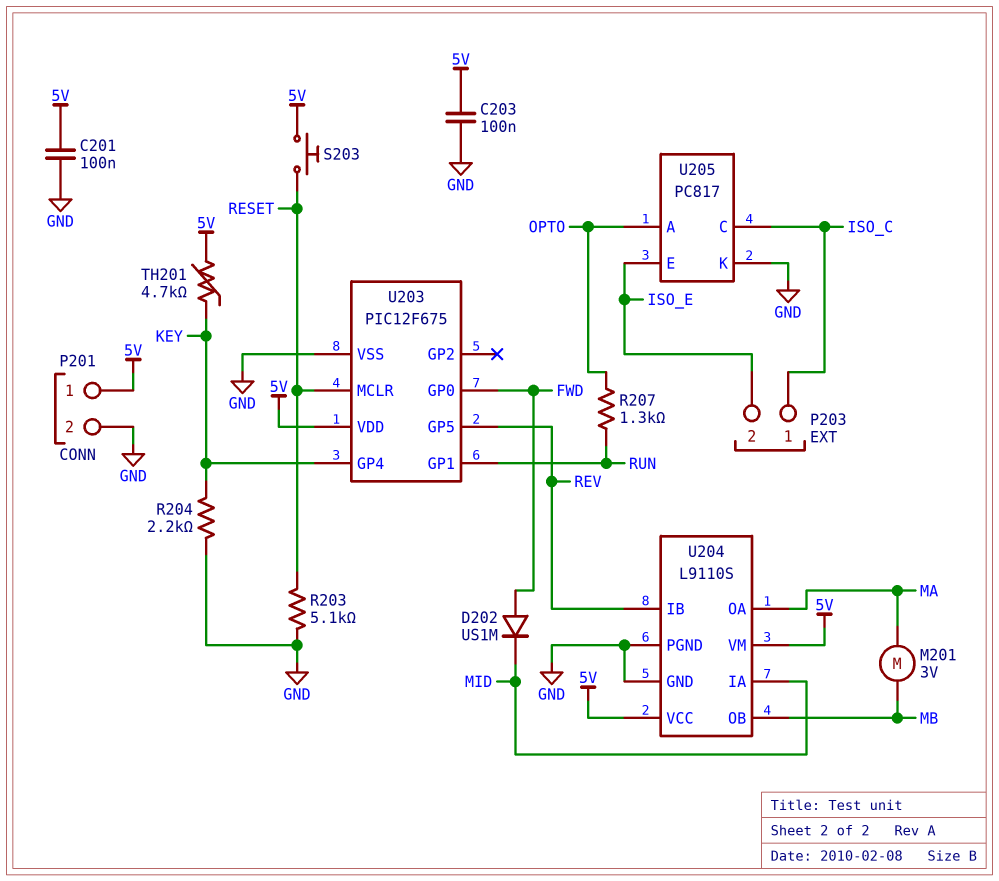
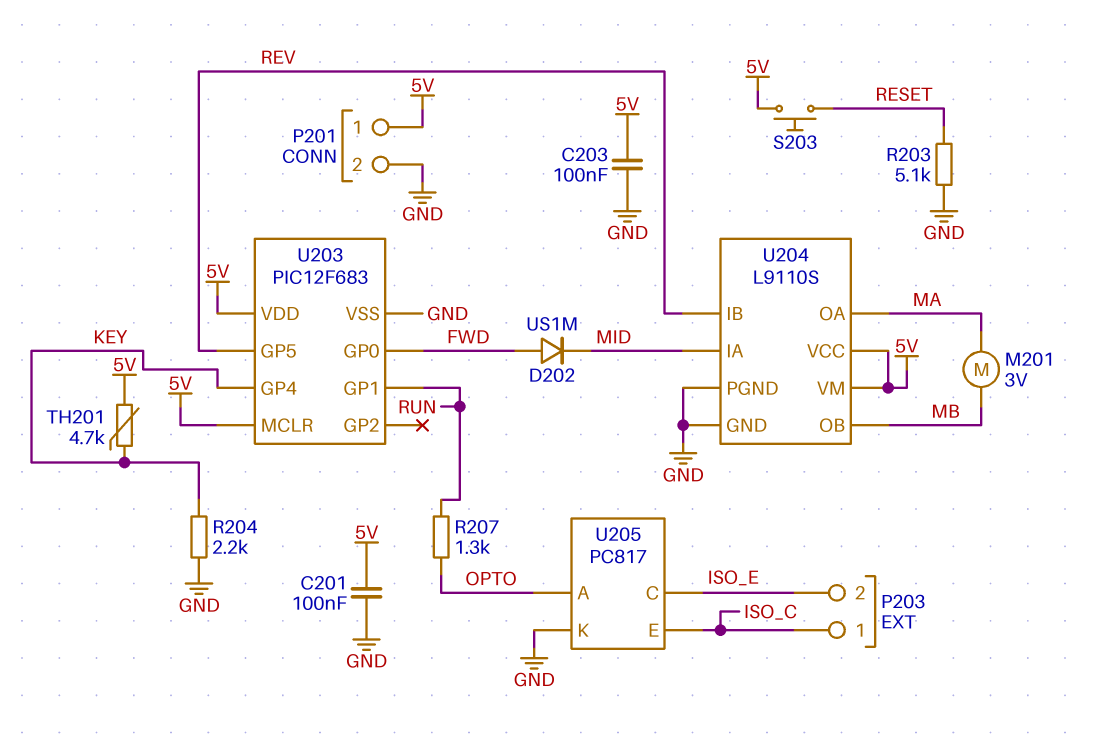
U203: PIC12F675 -> PIC12F683
U203 pin MCLR: RESET -> 5V
U205 pin C: ISO_C -> ISO_E
U205 pin E: ISO_E -> ISO_C

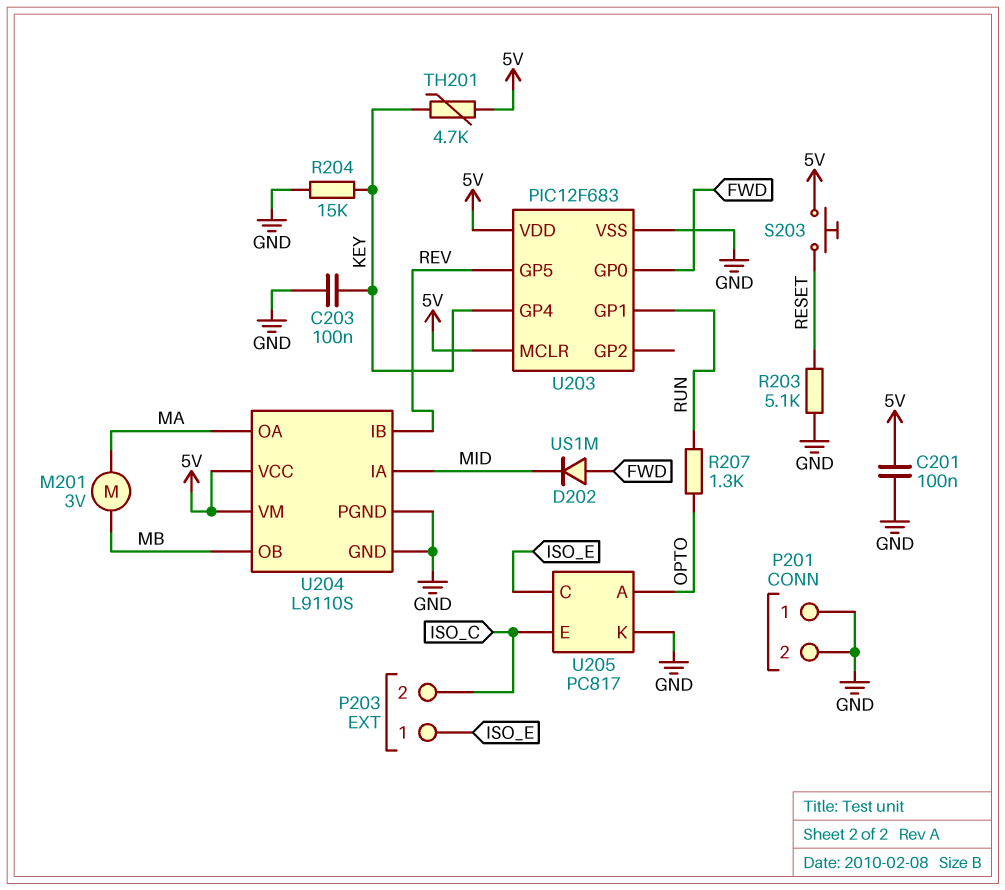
C203: 100nF (5V, GND) -> 100nF (GND, KEY)
P201 pin 1: 5V -> GND
P203 pin 1: ISO_C -> ISO_E
P203 pin 2: ISO_E -> ISO_C
R204: 2.2k (GND, KEY) -> 15k (GND, KEY)

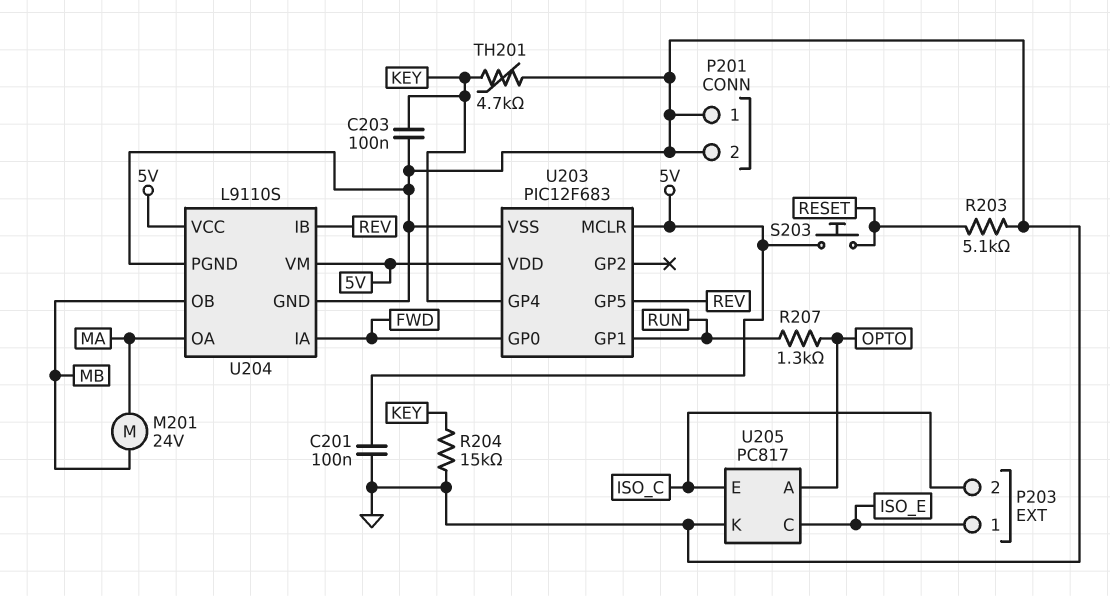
D202: diode US1M (A FWD, K MID) -> none
M201: motor 3V (MA, MB) -> motor 24V (MA, MB)
TH201: 4.7k (5V, KEY) -> 4.7k (GND, KEY)
U204 pin IA: MID -> FWD

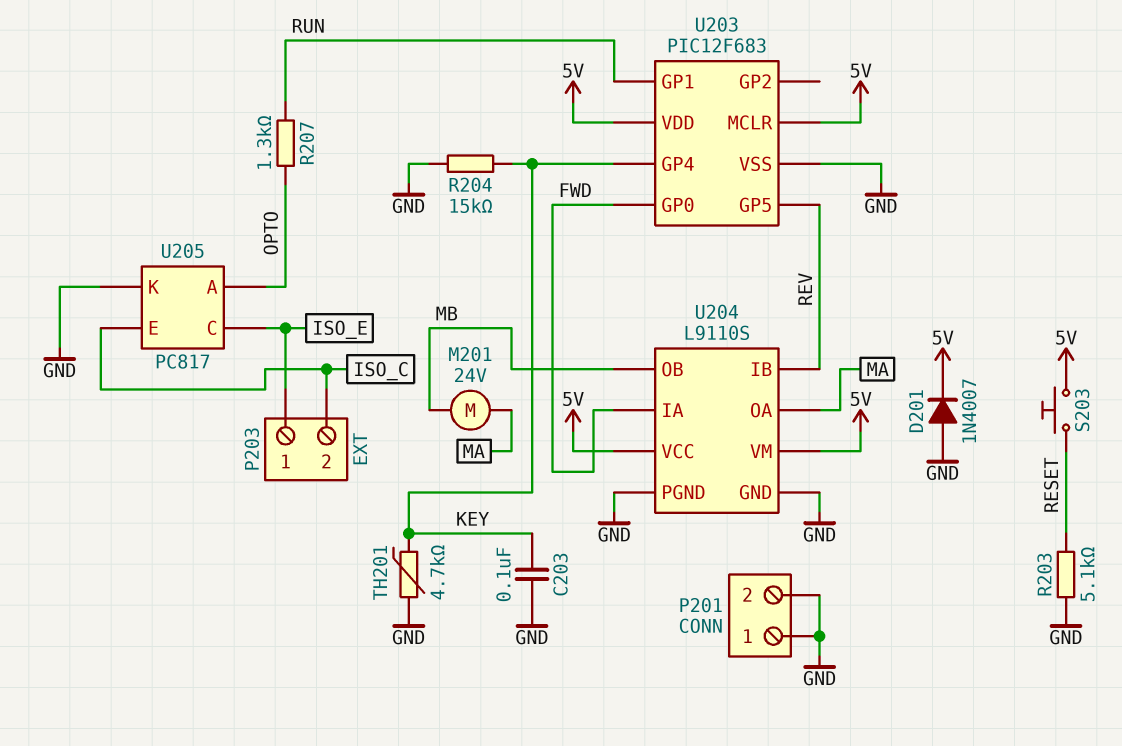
C201: 100nF (5V, GND) -> none
D201: none -> diode 1N4007 (A GND, K 5V)

